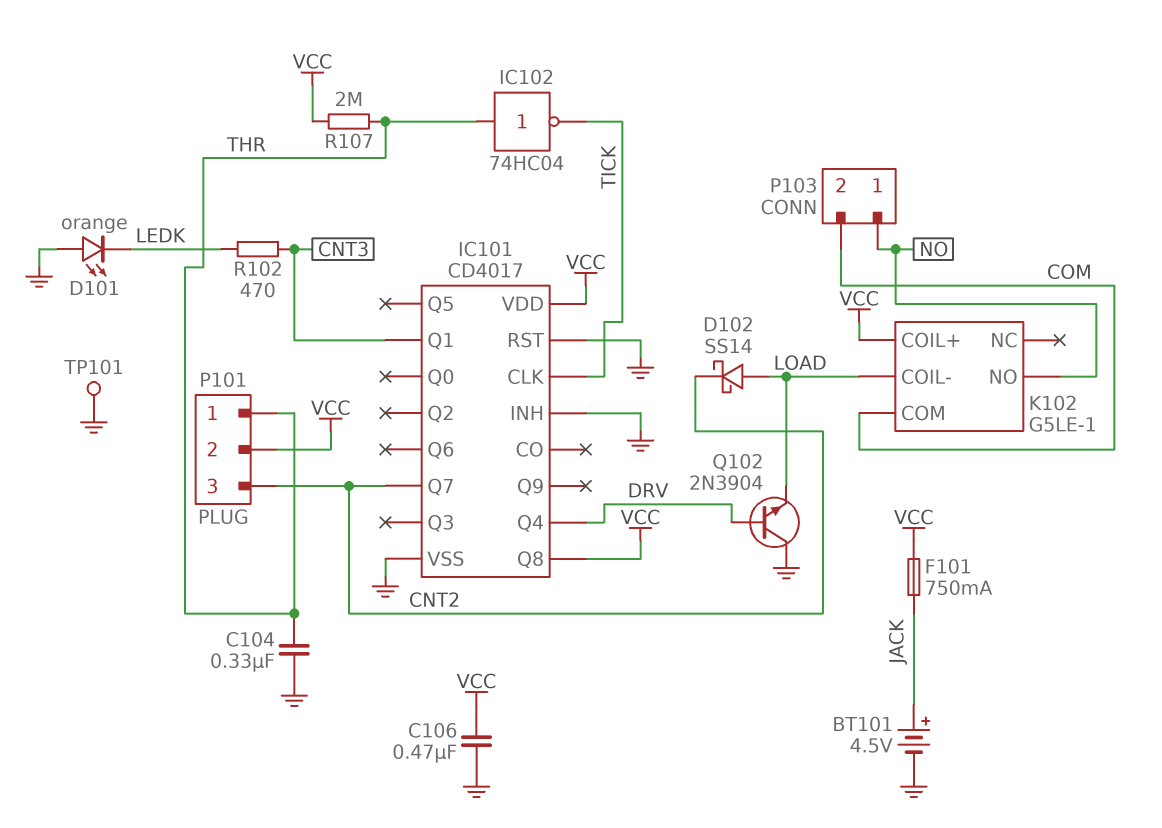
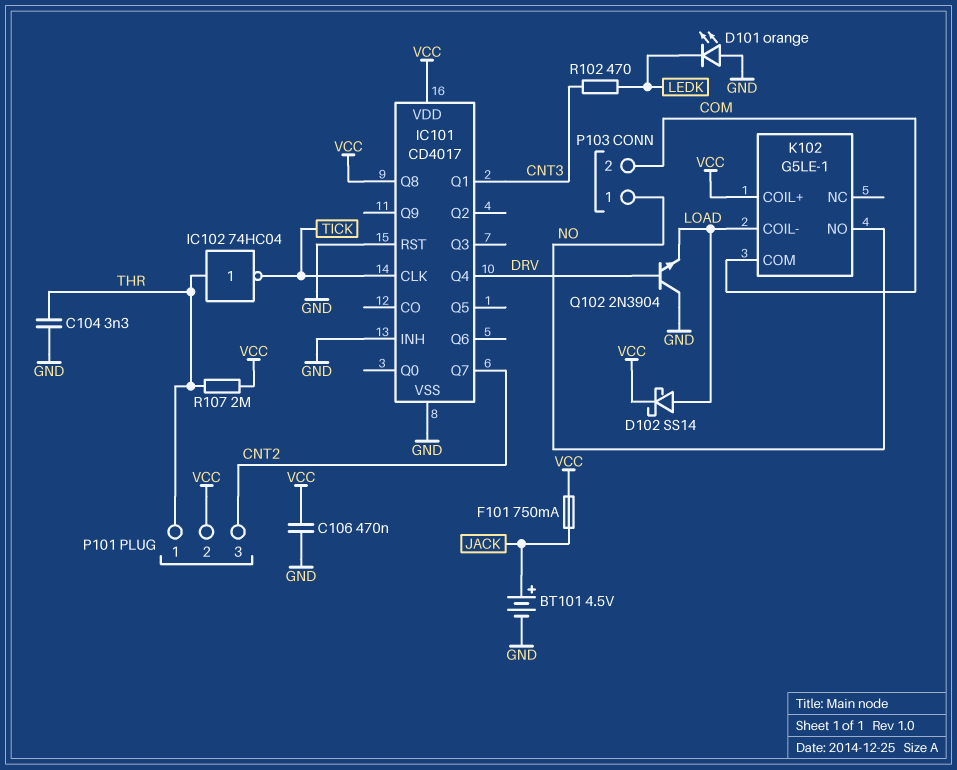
C104: 330nF (GND, THR) -> 3.3nF (GND, THR)
D102: schottky SS14 (A LOAD, K CNT2) -> schottky SS14 (A LOAD, K VCC)
TP101: test point (GND) -> none

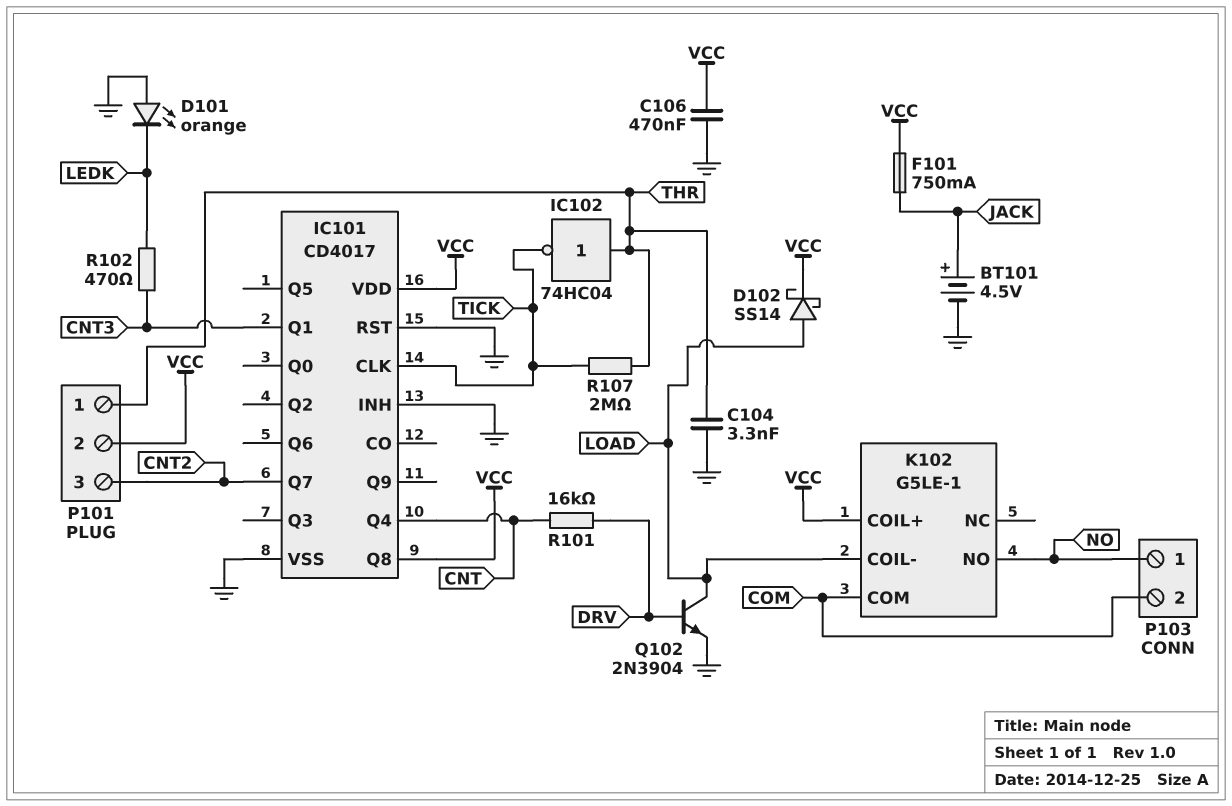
IC101 pin Q4: DRV -> CNT
Q102: NPN 2N3904 (B DRV, C GND, E LOAD) -> NPN 2N3904 (B DRV, C LOAD, E GND)
R101: none -> 16k (CNT, DRV)
R107: 2M (THR, VCC) -> 2M (THR, TICK)

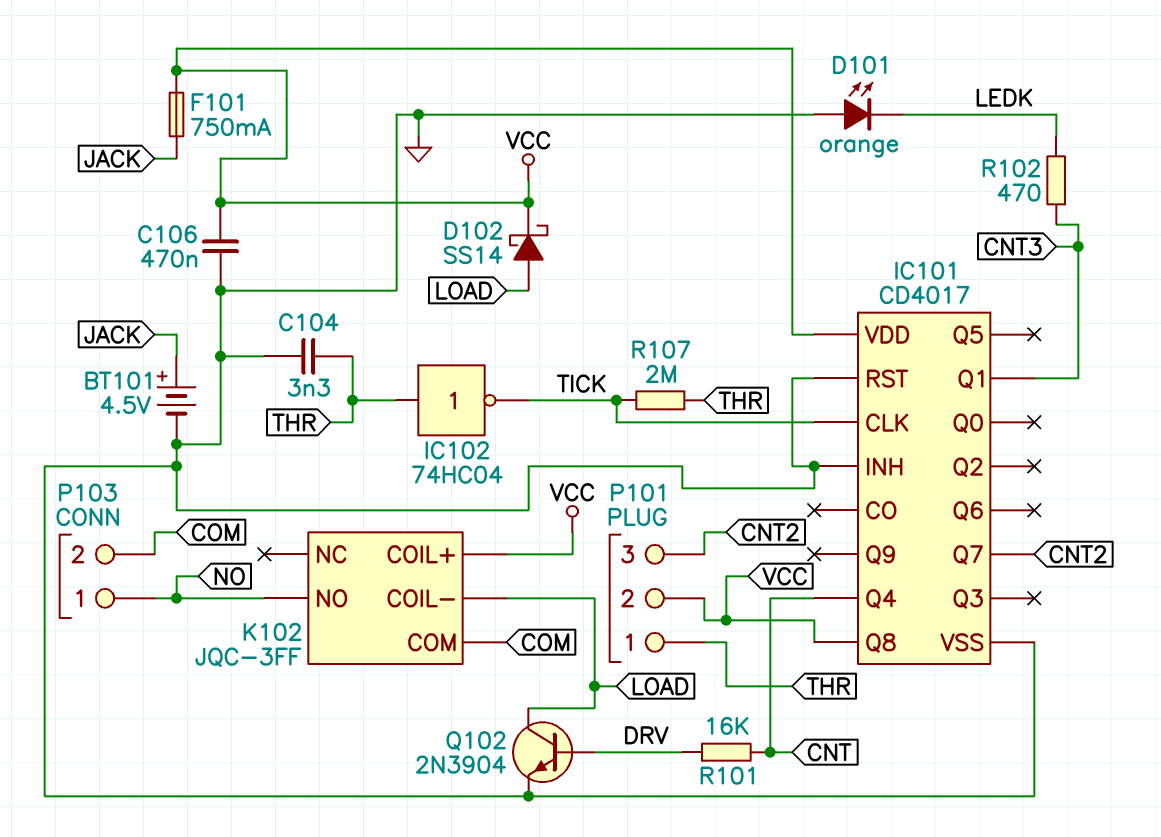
K102: G5LE-1 -> JQC-3FF

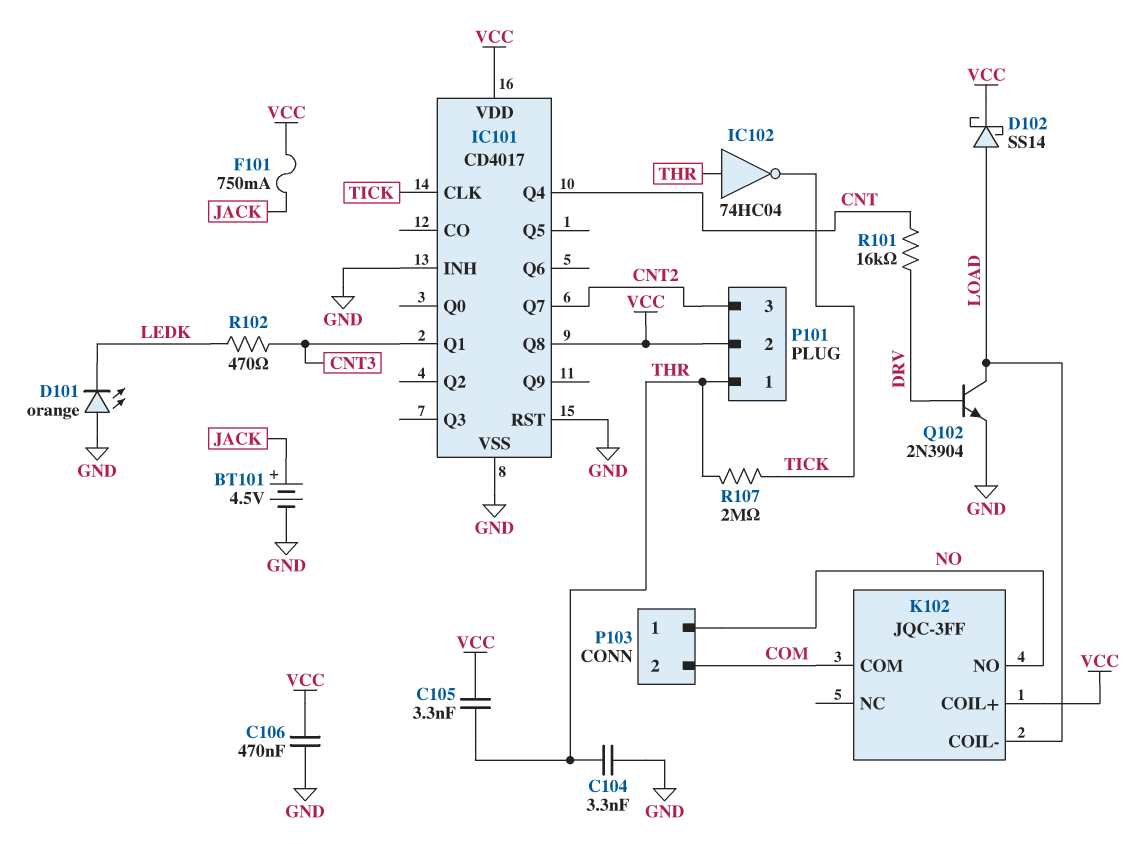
C105: none -> 3.3nF (THR, VCC)

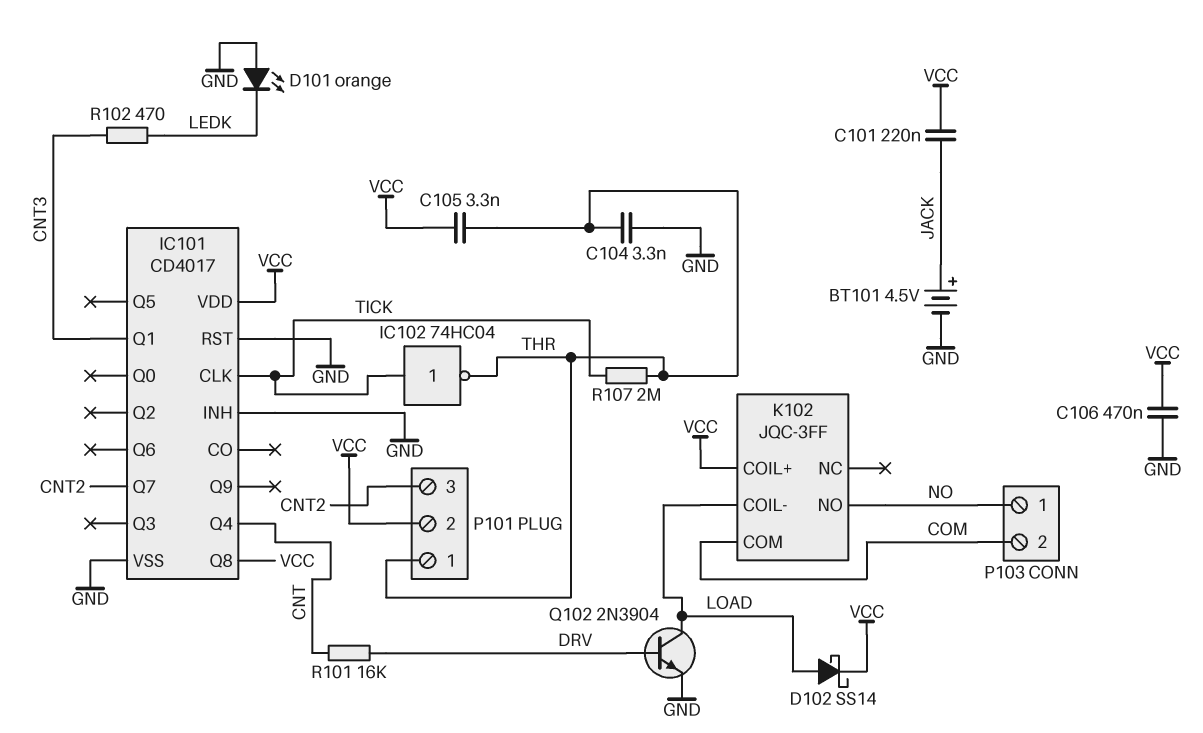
C101: none -> 220nF (JACK, VCC)
F101: 750mA (JACK, VCC) -> none
IC102: NOT 74HC04 (in THR, out TICK) -> NOT 74HC04 (in TICK, out THR)

